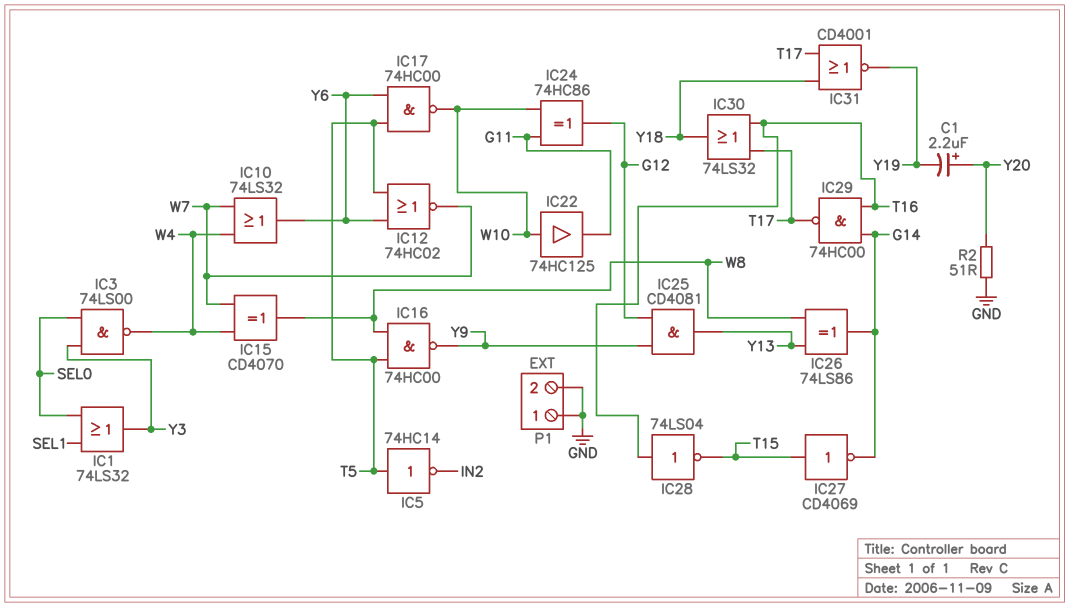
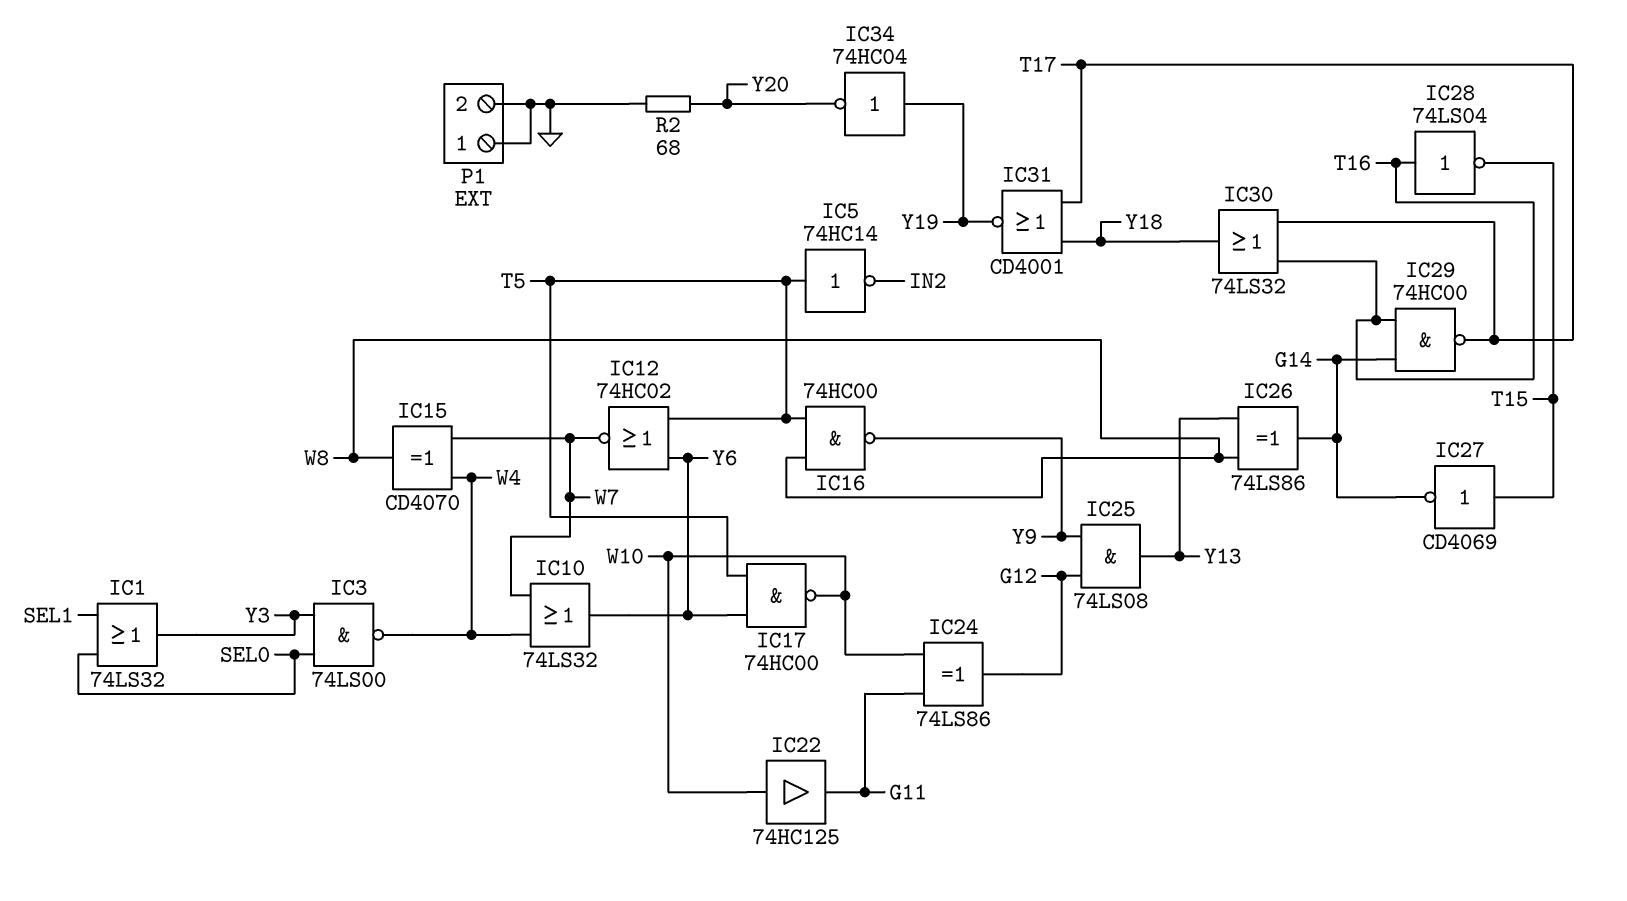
C1: 2.2uF (plus Y20, minus Y19) -> none
IC24: XOR 74HC86 (in G11, in W10, out G12) -> XOR 74LS86 (in G11, in W10, out G12)
IC25: AND CD4081 (in G12, in Y9, out Y13) -> AND 74LS08 (in G12, in Y9, out Y13)
IC34: none -> NOT 74HC04 (in Y19, out Y20)
R2: 51 (GND, Y20) -> 68 (GND, Y20)

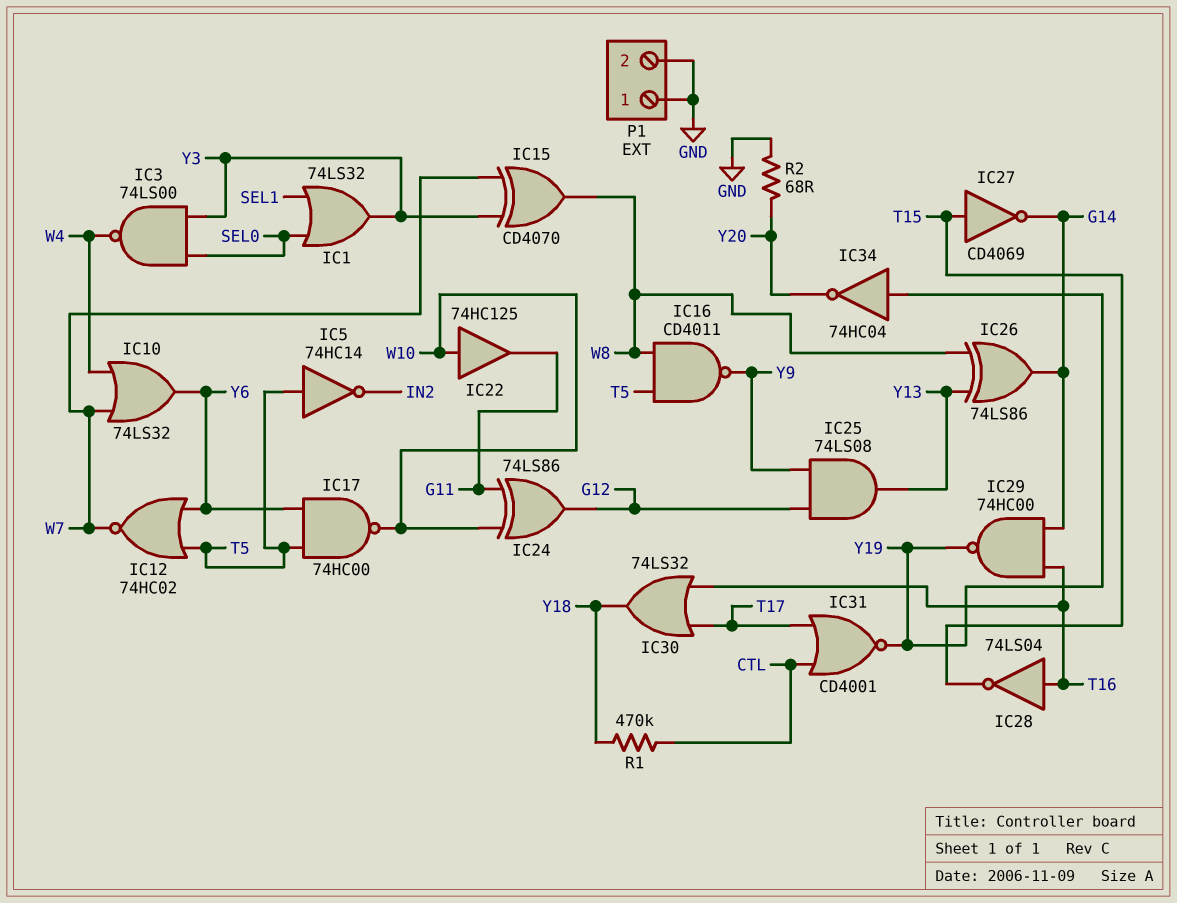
IC15: XOR CD4070 (in W4, in W7, out W8) -> XOR CD4070 (in W7, in Y3, out W8)
IC16: NAND 74HC00 (in T5, in W8, out Y9) -> NAND CD4011 (in T5, in W8, out Y9)
IC29: NAND 74HC00 (in G14, in T16, out T17) -> NAND 74HC00 (in G14, in T16, out Y19)
IC31: NOR CD4001 (in T17, in Y18, out Y19) -> NOR CD4001 (in CTL, in T17, out Y19)
R1: none -> 470k (CTL, Y18)

